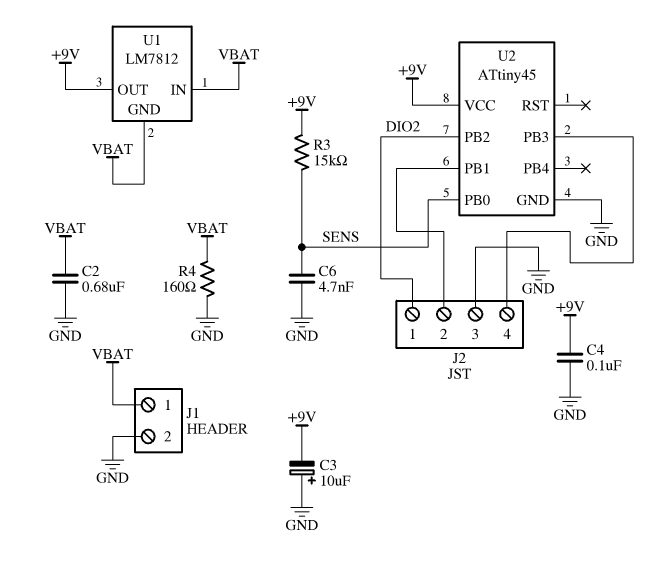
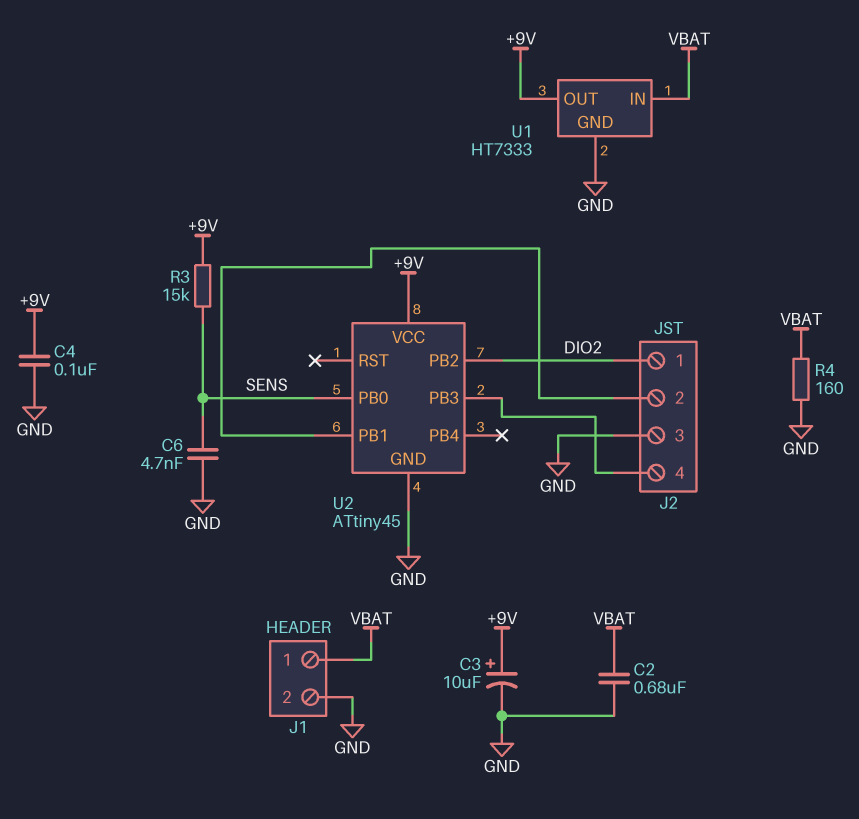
C3: 10uF (plus GND, minus +9V) -> 10uF (plus +9V, minus GND)
U1: LM7812 -> HT7333
U1 pin GND: VBAT -> GND

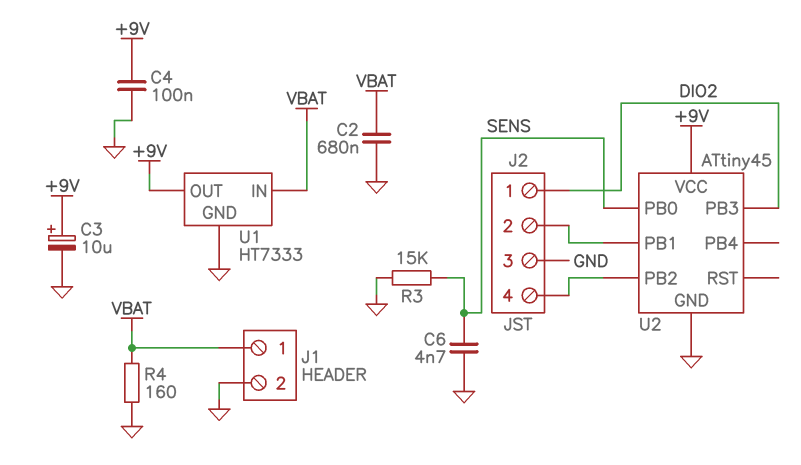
R3: 15k (+9V, SENS) -> 15k (GND, SENS)
U2 pin PB2: DIO2 -> J2/4
U2 pin PB3: J2/4 -> DIO2

